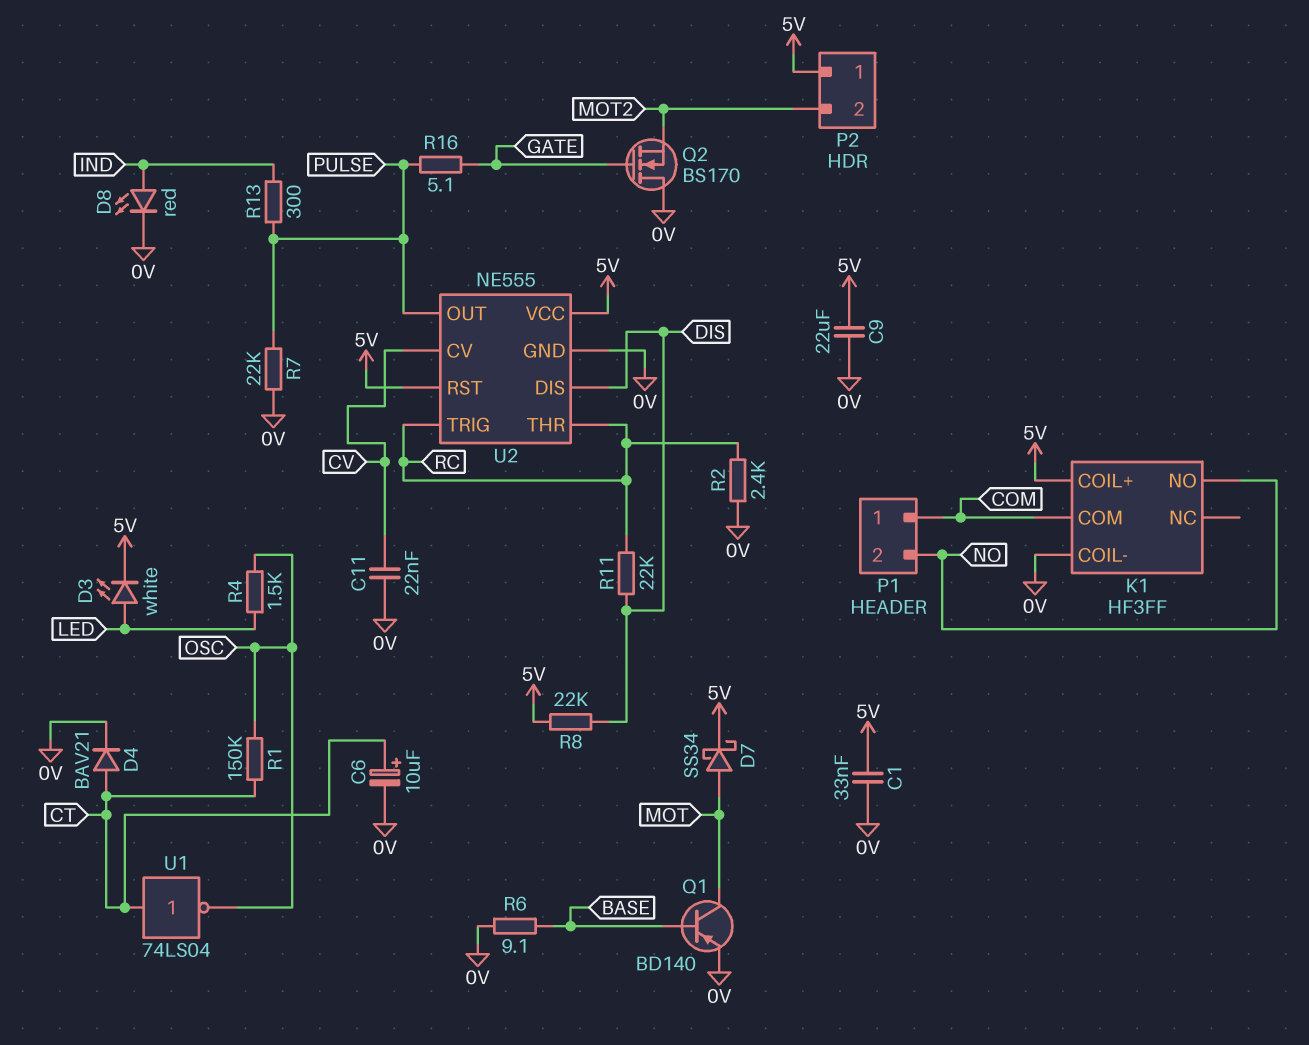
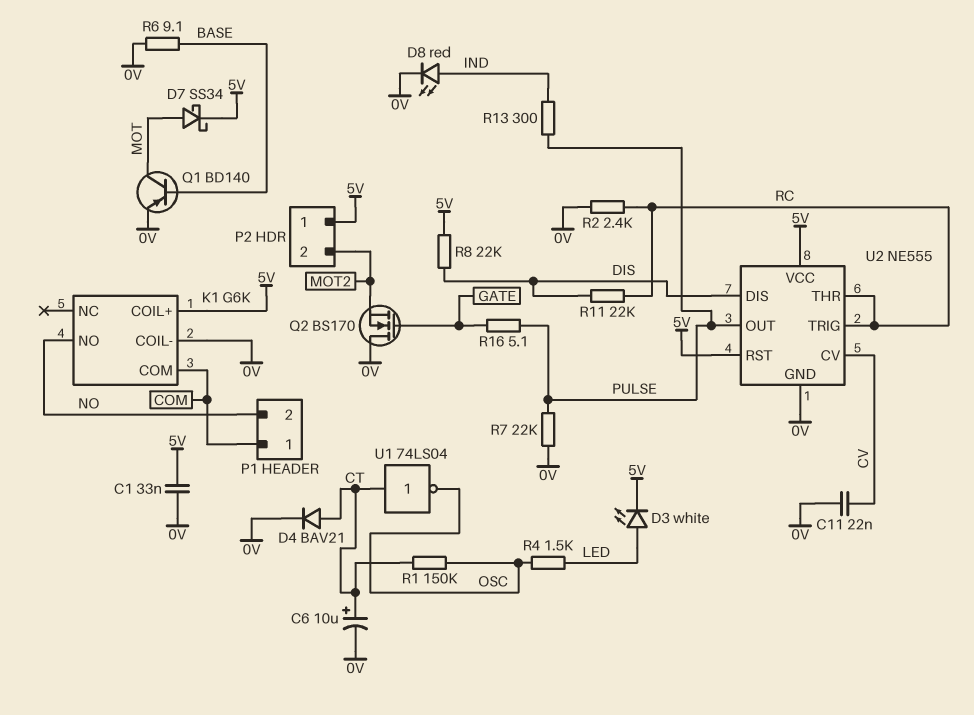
C9: 22uF (0V, 5V) -> none
K1: HF3FF -> G6K

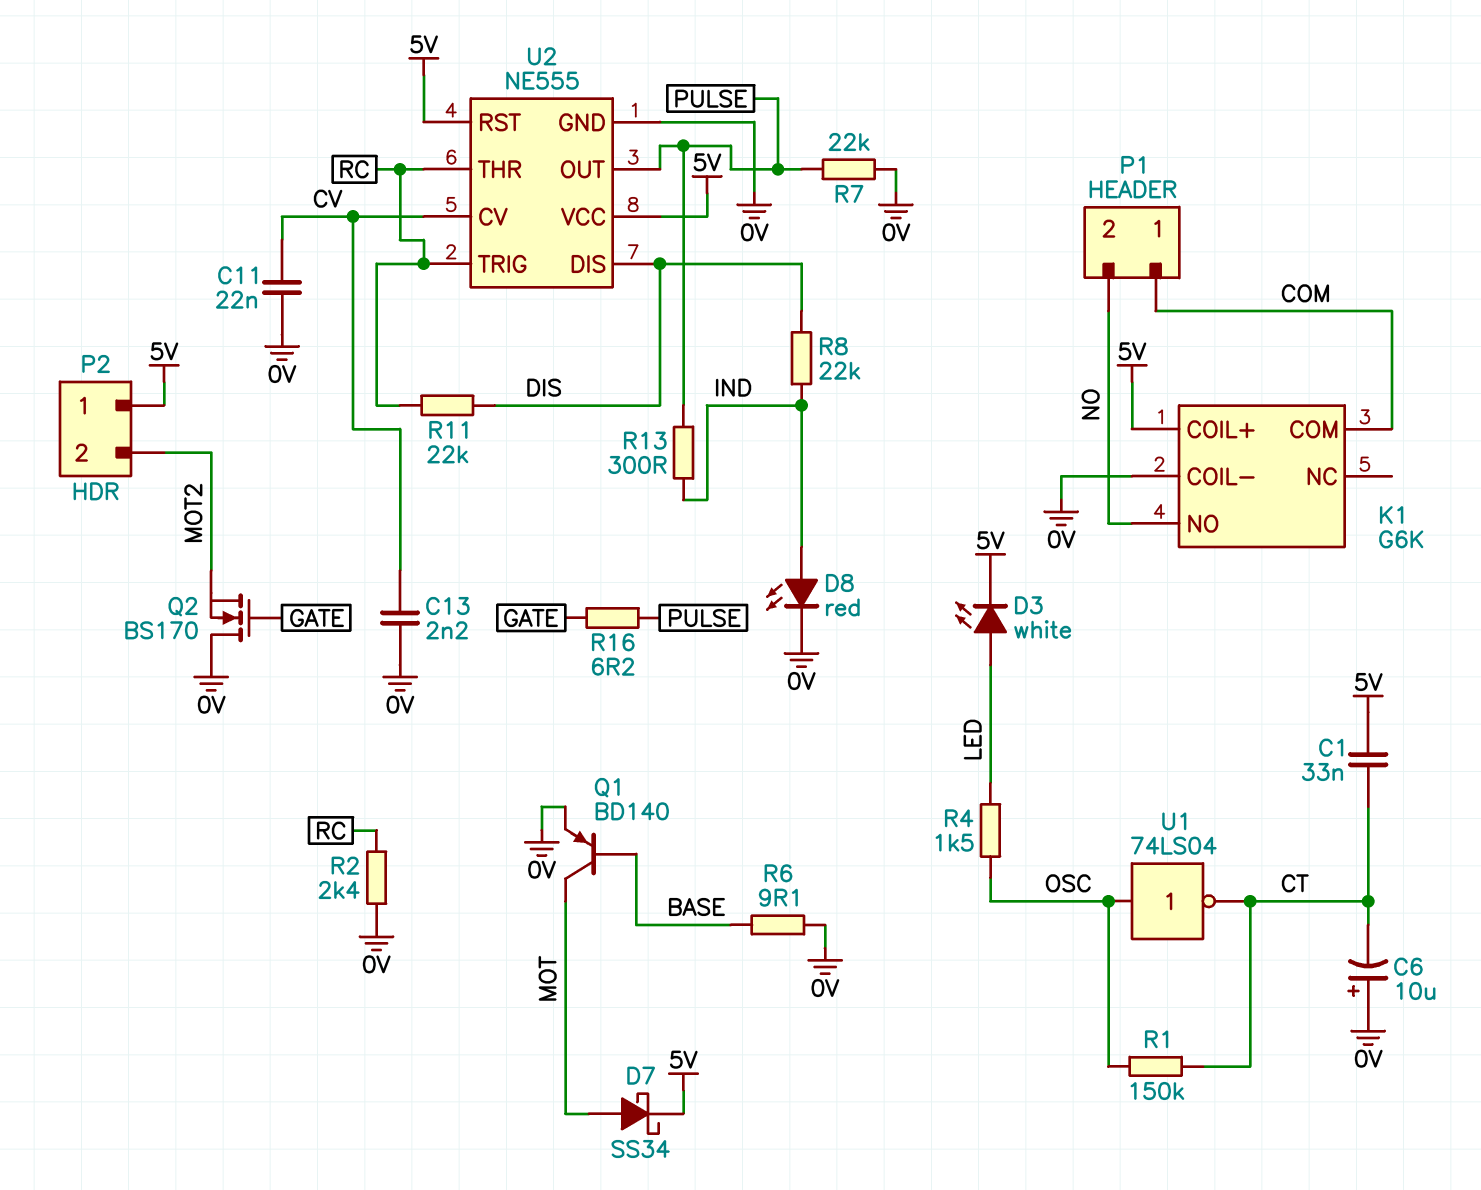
C1: 33nF (0V, 5V) -> 33nF (5V, CT)
C6: 10uF (plus CT, minus 0V) -> 10uF (plus 0V, minus CT)
C13: none -> 2.2nF (0V, CV)
D4: diode BAV21 (A CT, K 0V) -> none
R8: 22k (5V, DIS) -> 22k (DIS, IND)
R16: 5.1 (GATE, PULSE) -> 6.2 (GATE, PULSE)
U1: NOT 74LS04 (in CT, out OSC) -> NOT 74LS04 (in OSC, out CT)

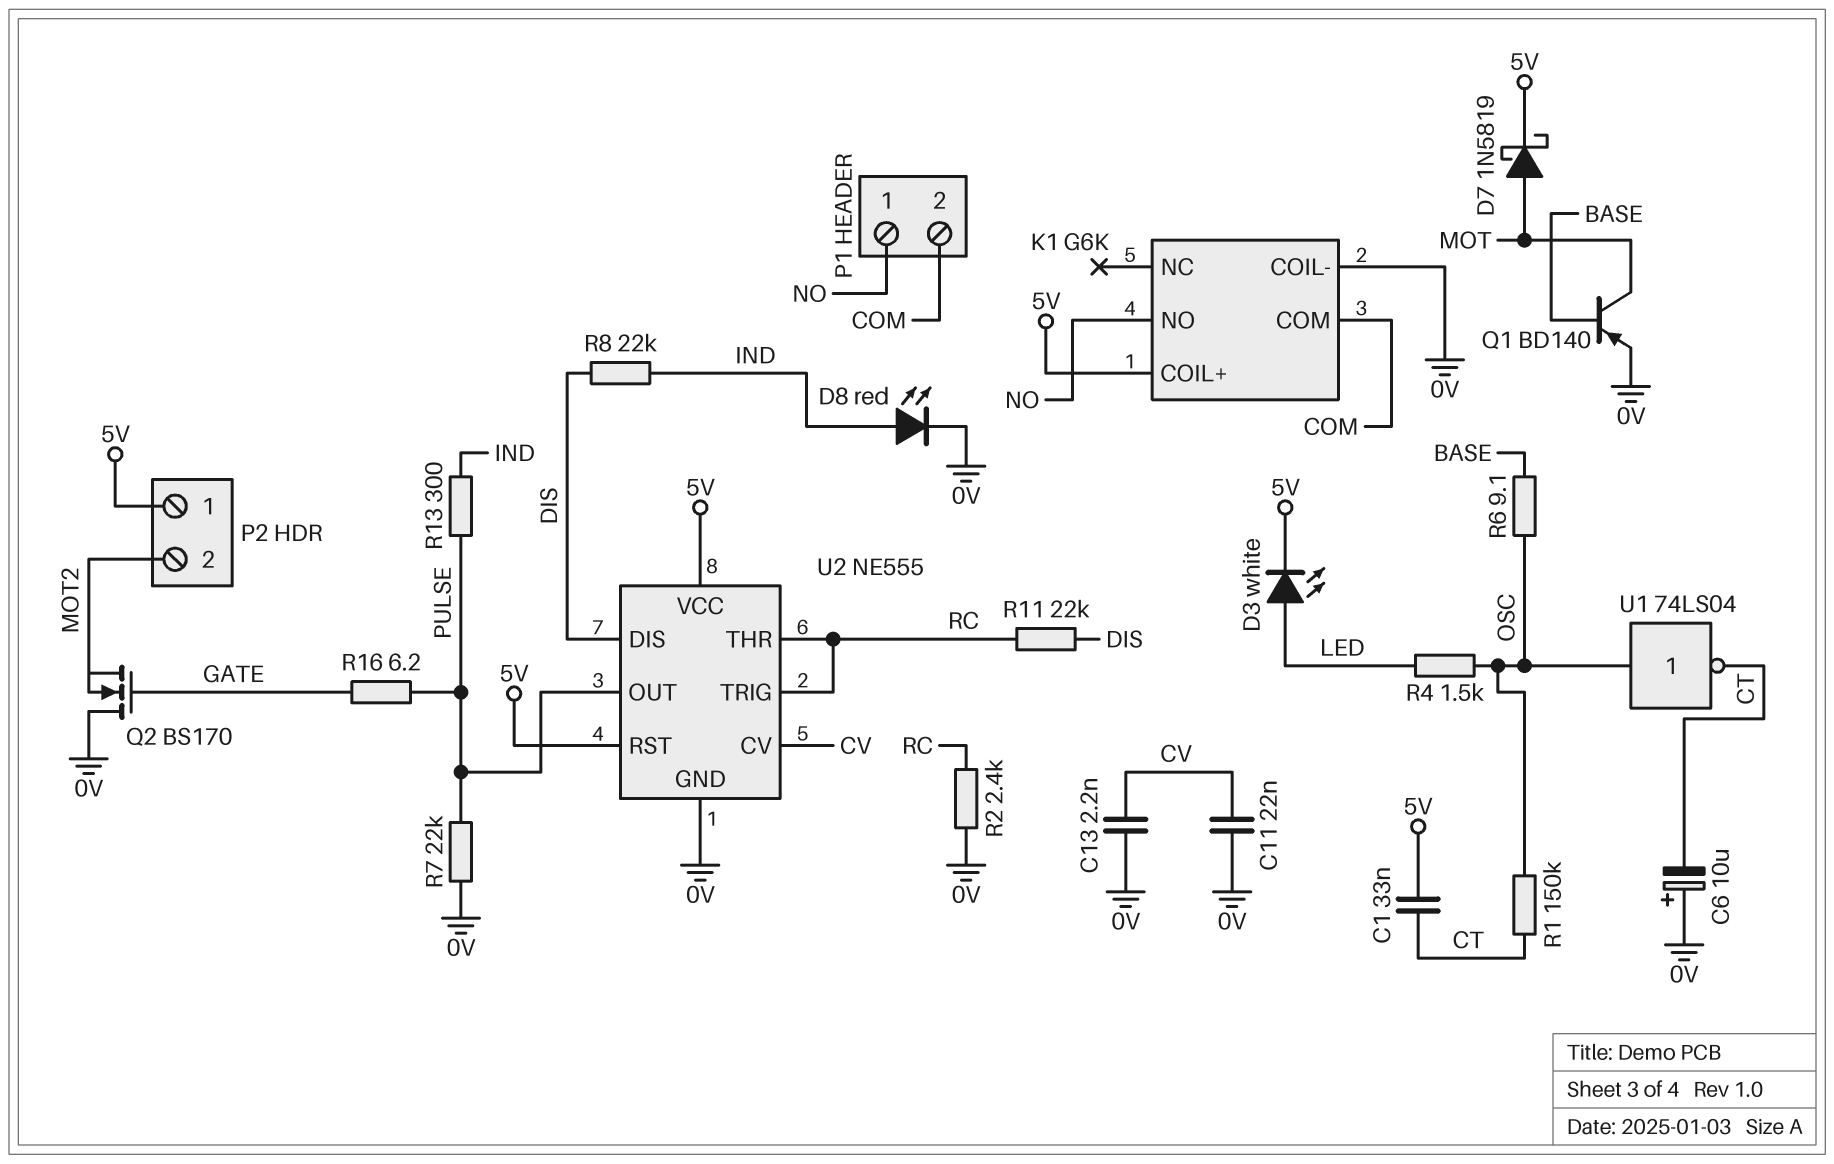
D7: schottky SS34 (A MOT, K 5V) -> schottky 1N5819 (A MOT, K 5V)
P1 pin 1: COM -> NO
P1 pin 2: NO -> COM
R6: 9.1 (0V, BASE) -> 9.1 (BASE, OSC)

